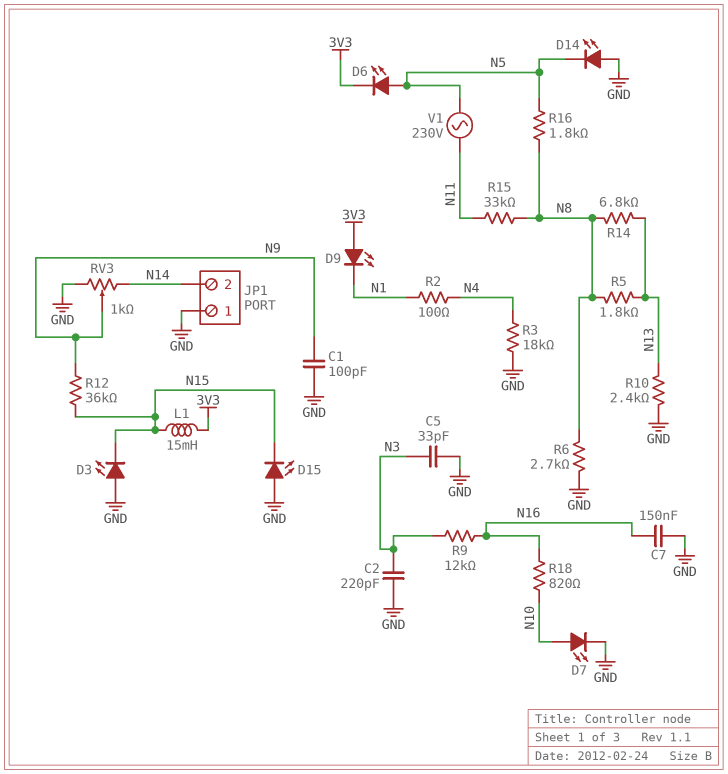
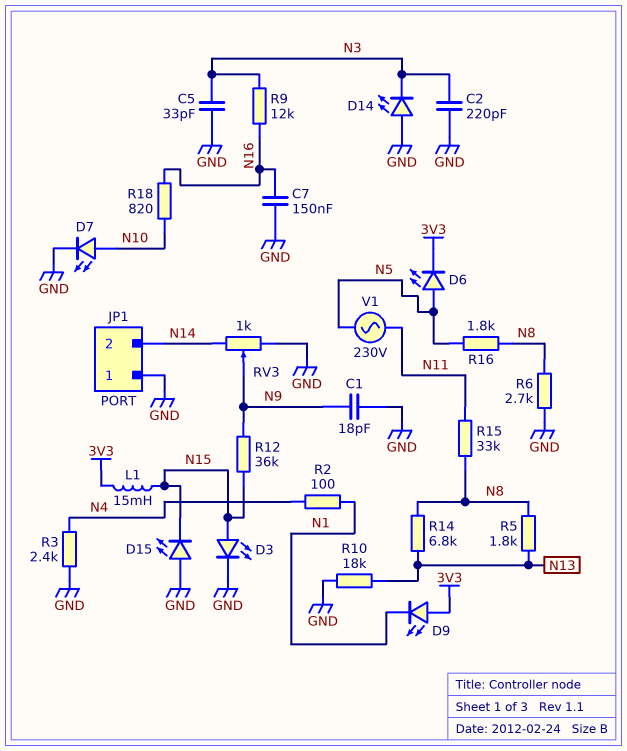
C1: 100pF (GND, N9) -> 18pF (GND, N9)
D3: LED (A GND, K N15) -> LED (A N15, K GND)
D14: LED (A GND, K N5) -> LED (A GND, K N3)
R3: 18k (GND, N4) -> 2.4k (GND, N4)
R10: 2.4k (GND, N13) -> 18k (GND, N13)

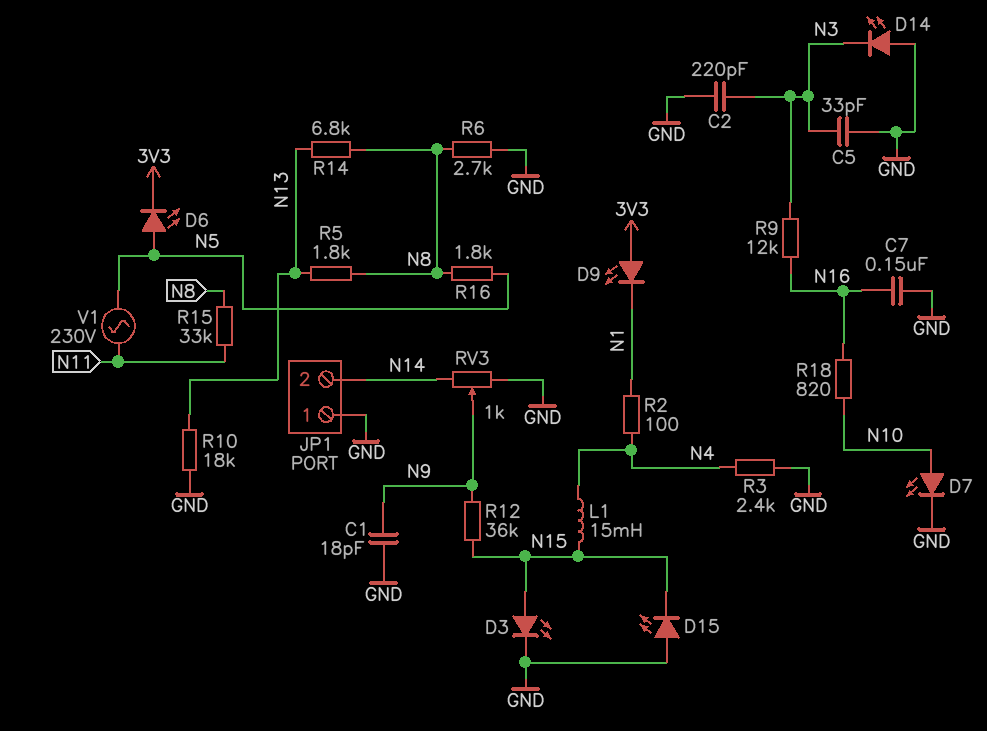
L1: 15mH (3V3, N15) -> 15mH (N4, N15)

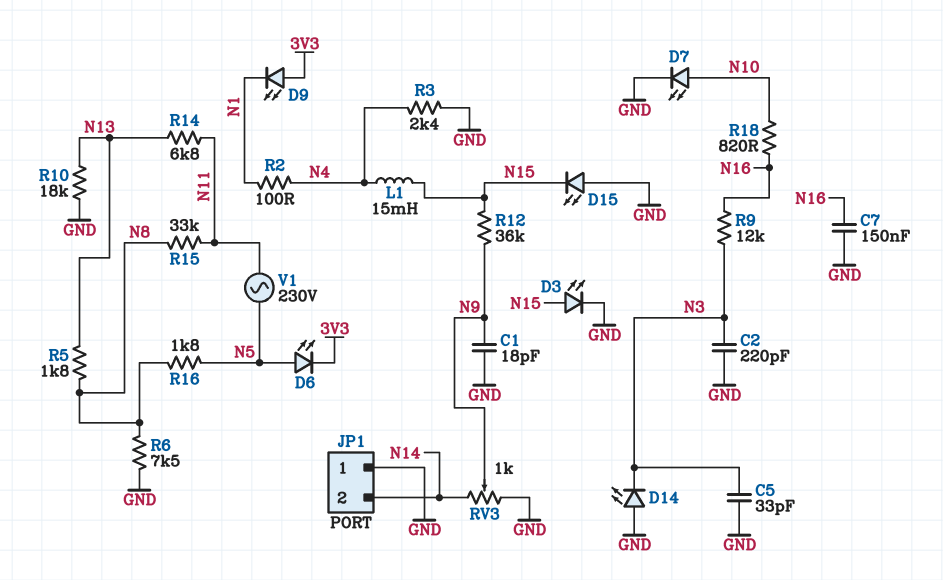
R6: 2.7k (GND, N8) -> 7.5k (GND, N8)
R14: 6.8k (N8, N13) -> 6.8k (N11, N13)

